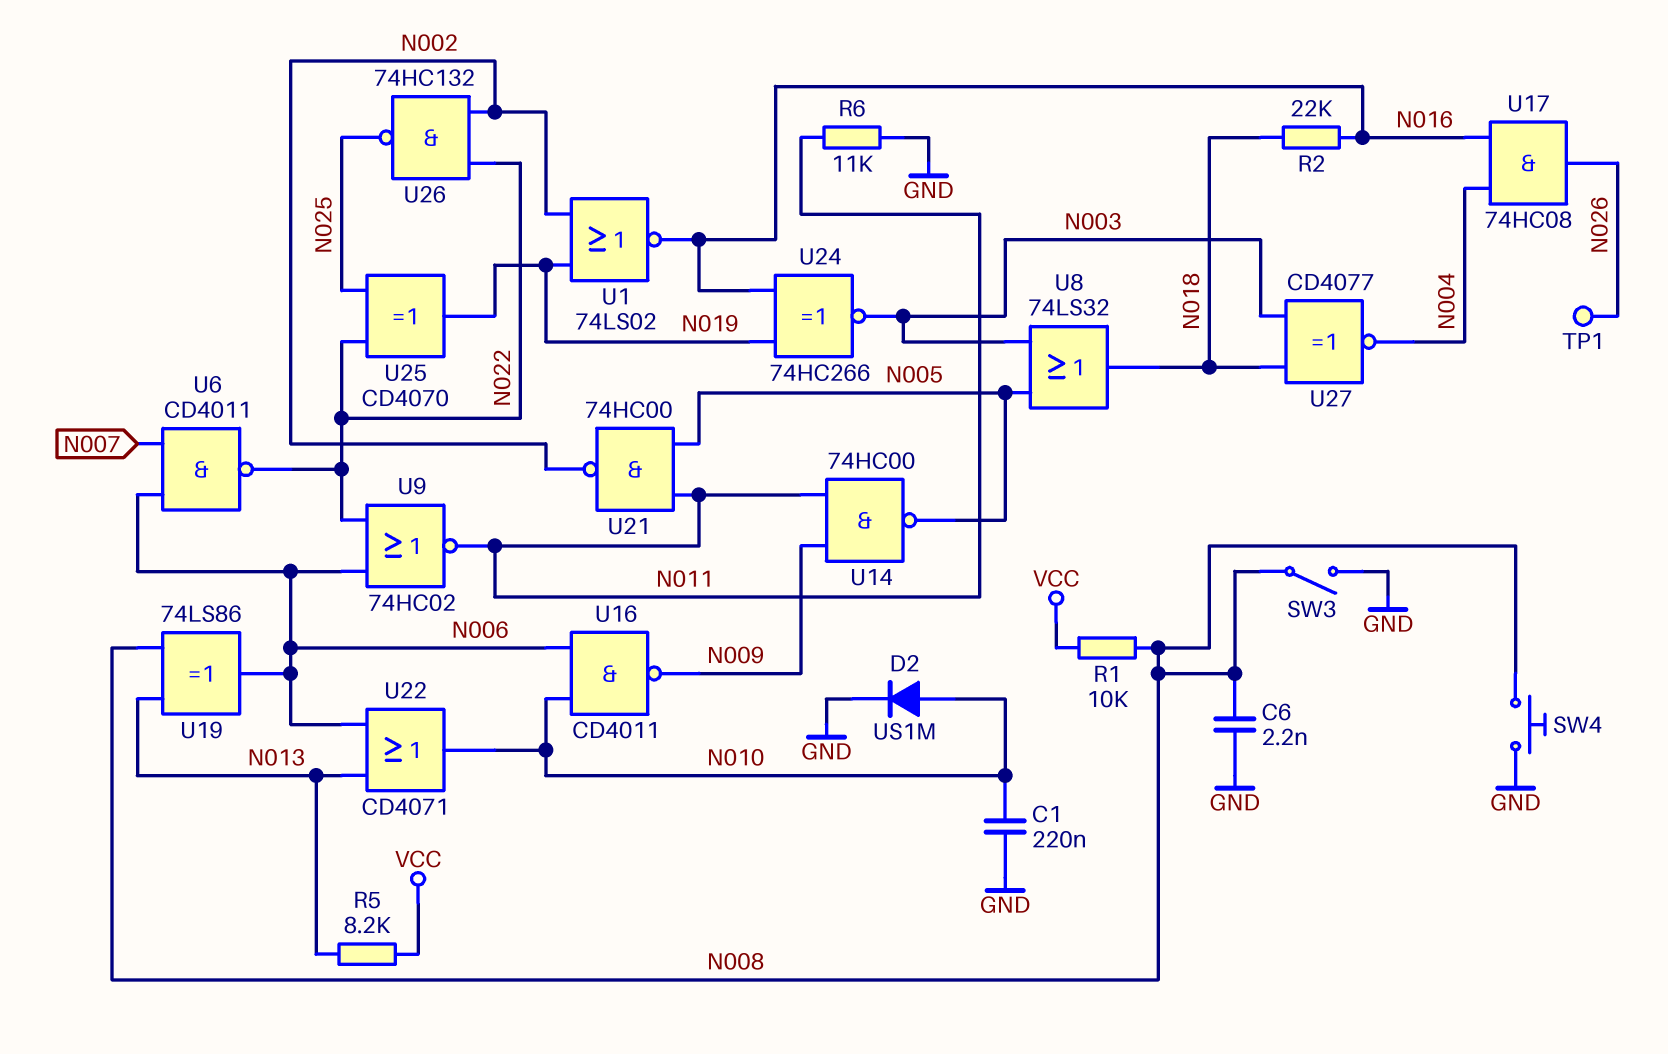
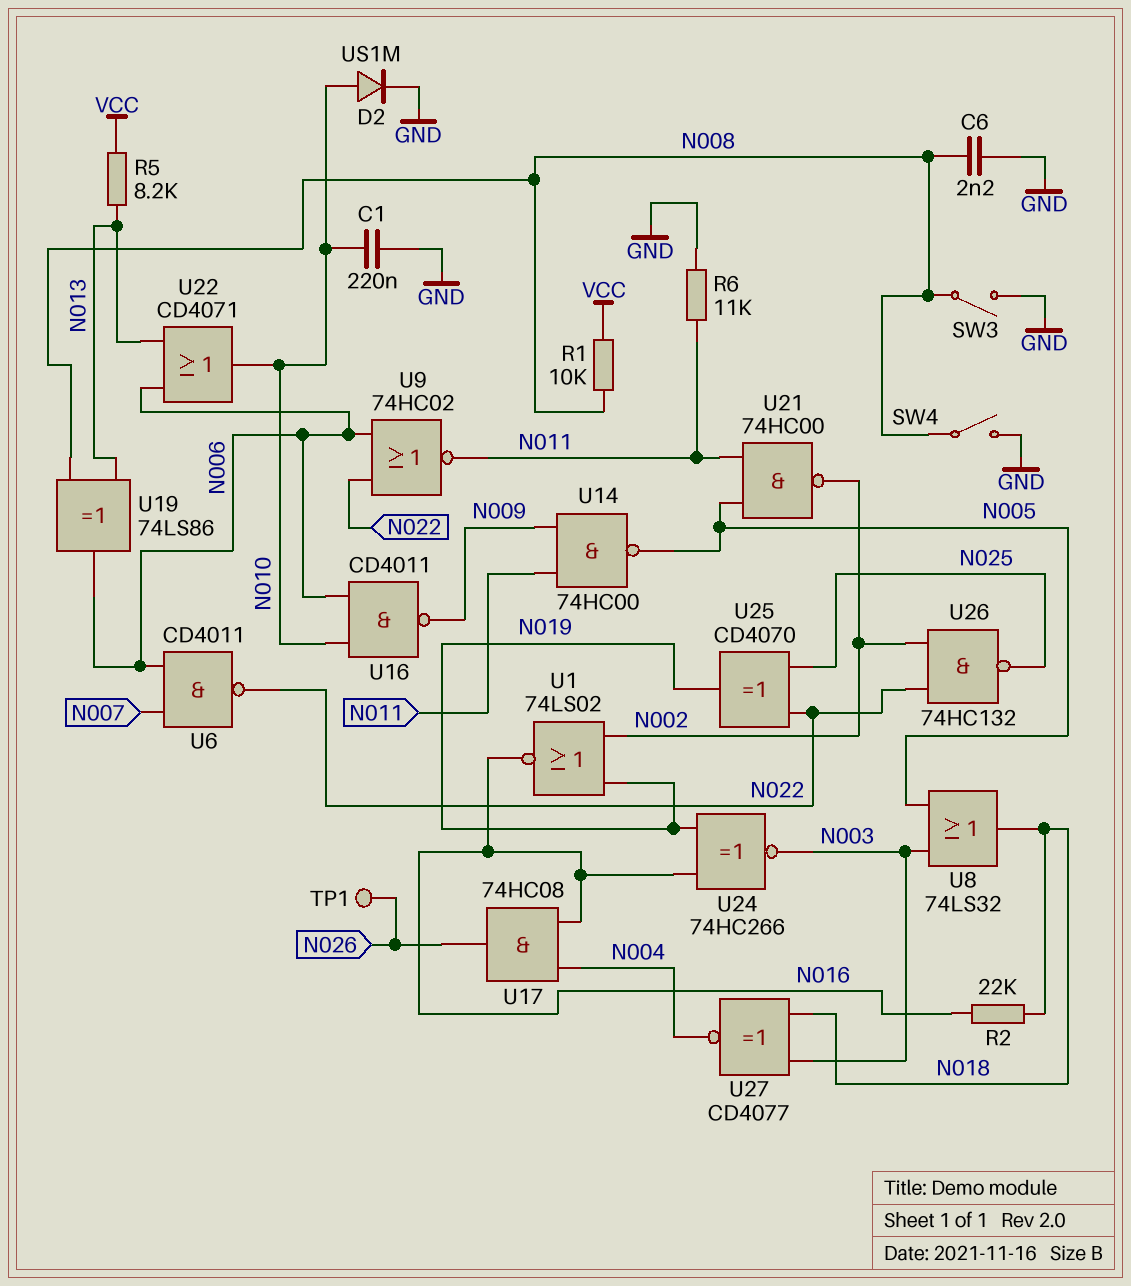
SW4: button (GND, N008) -> switch (GND, N008)

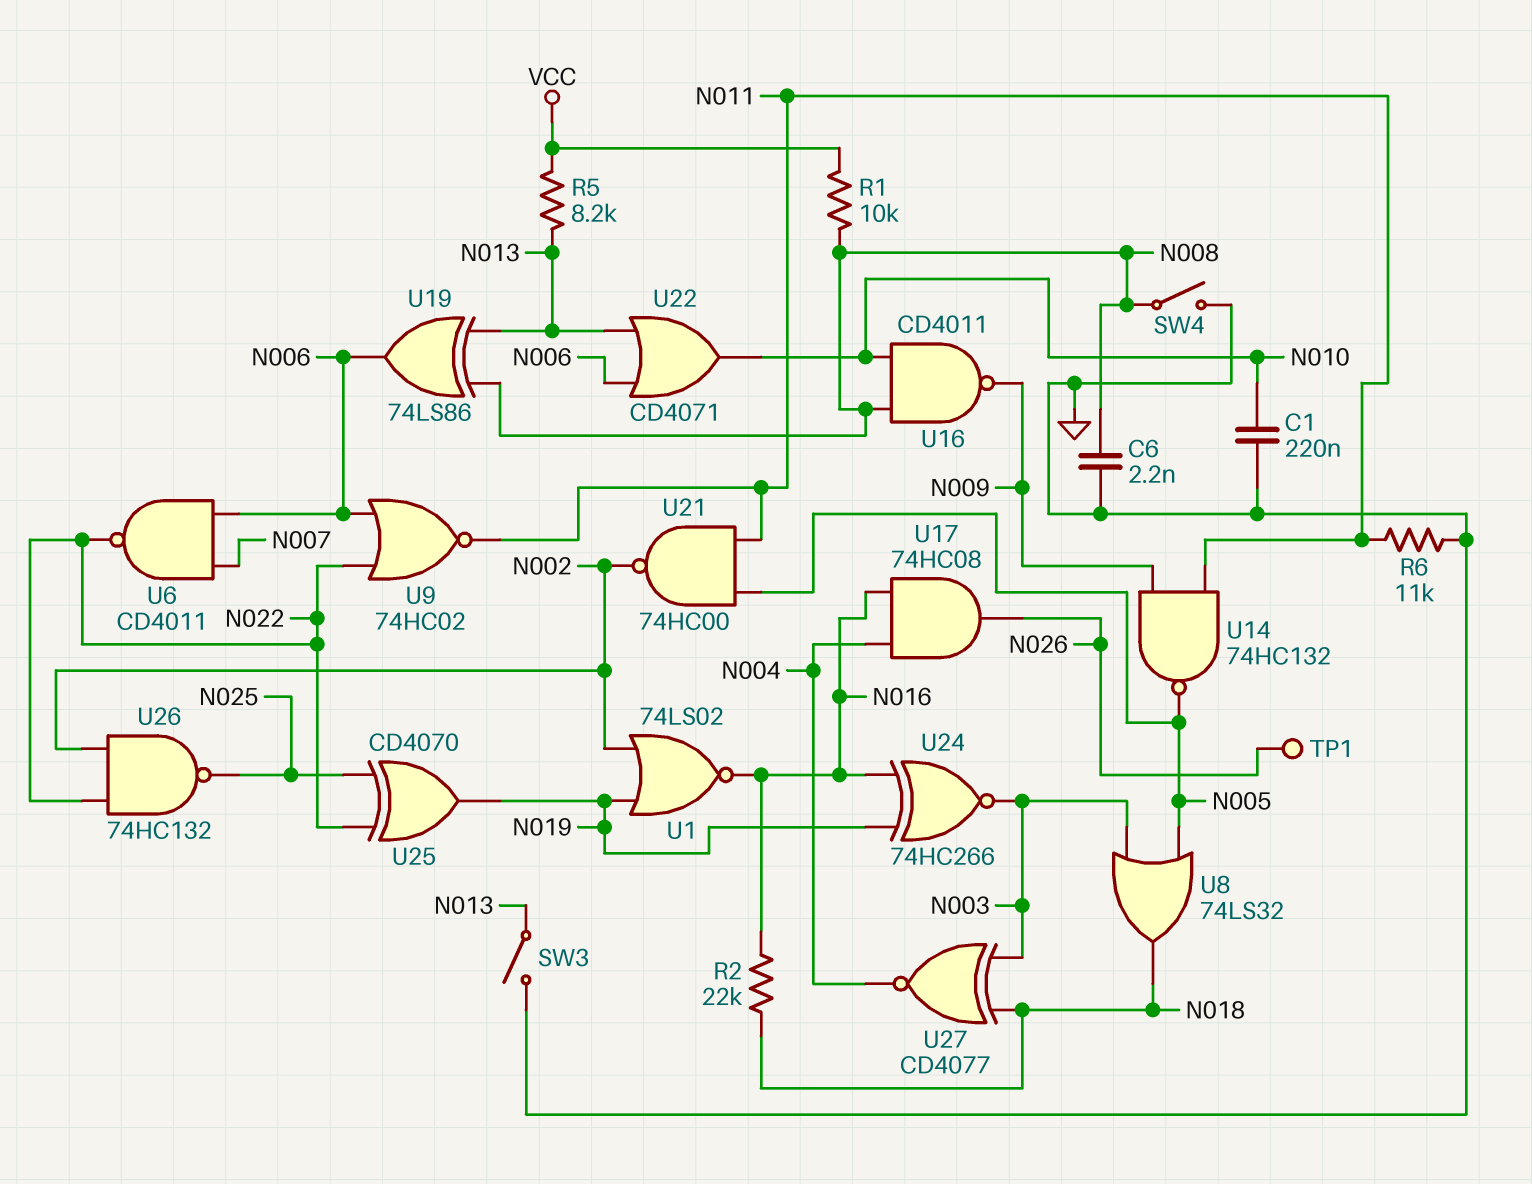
D2: diode US1M (A N010, K GND) -> none
SW3: switch (GND, N008) -> switch (GND, N013)
U14: NAND 74HC00 (in N009, in N011, out N005) -> NAND 74HC132 (in N009, in N011, out N005)
U16: NAND CD4011 (in N006, in N010, out N009) -> NAND CD4011 (in N008, in N010, out N009)

